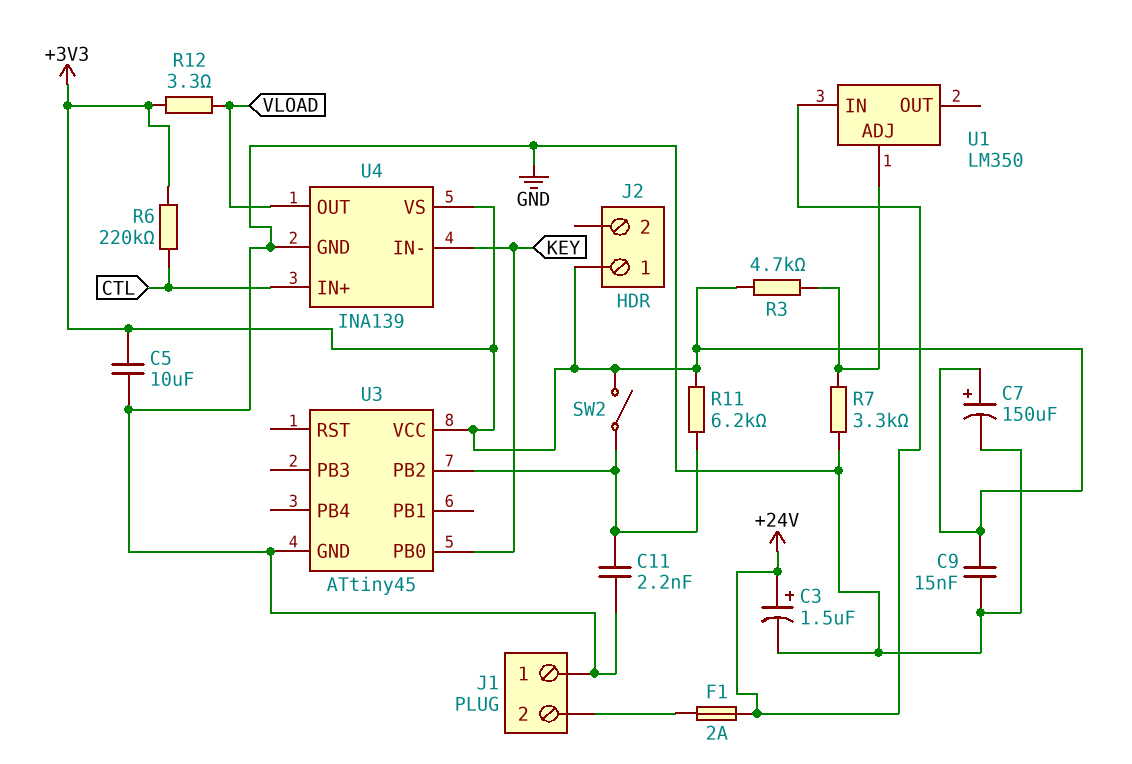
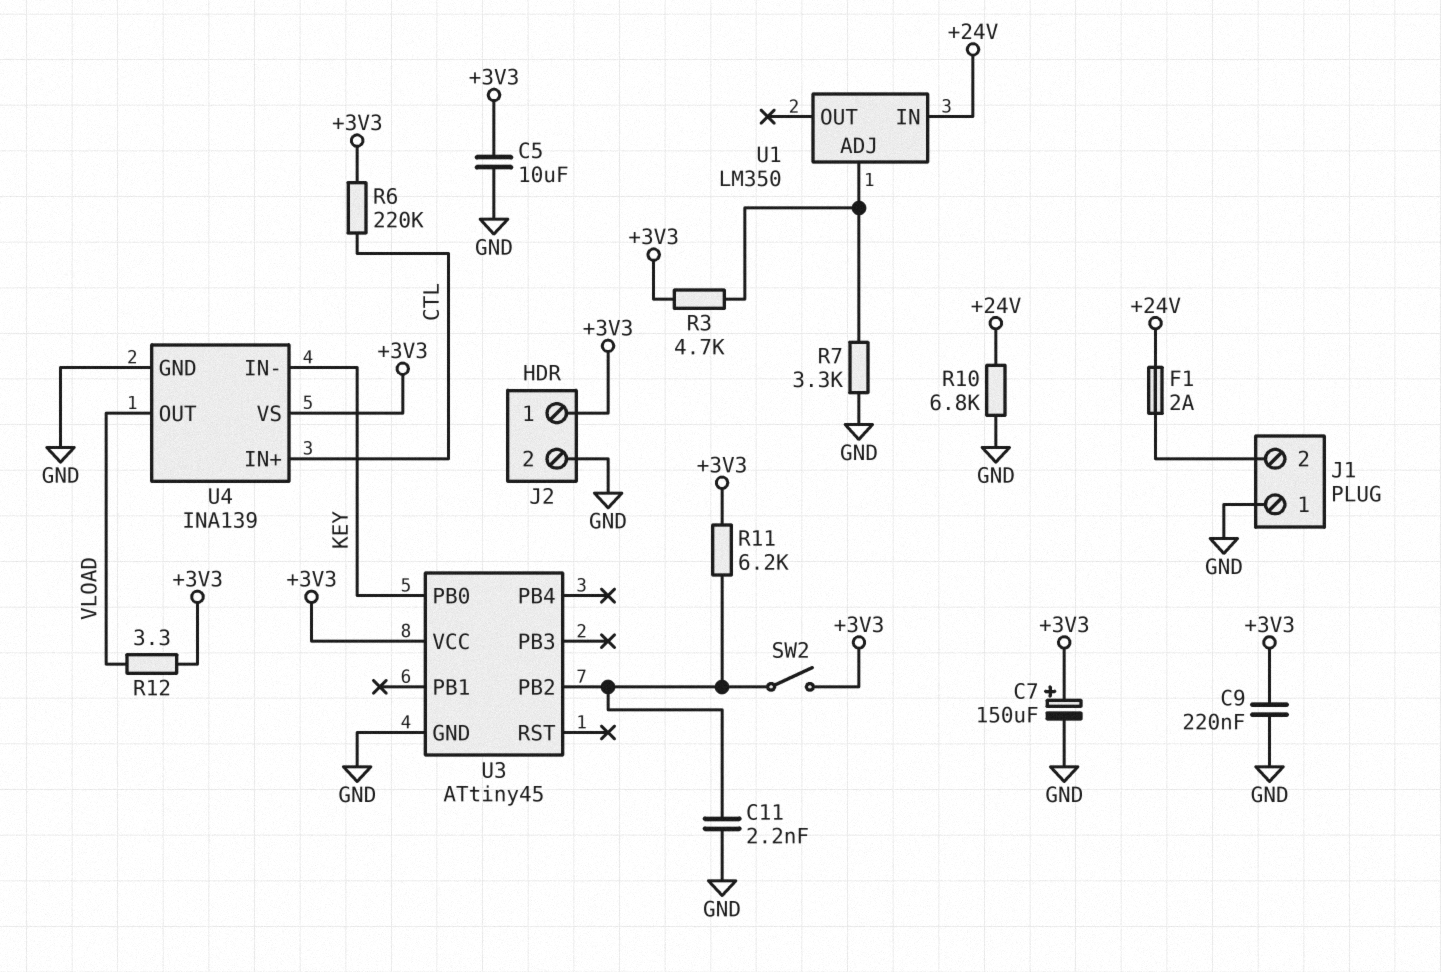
C3: 1.5uF (plus +24V, minus GND) -> none
C9: 15nF (+3V3, GND) -> 220nF (+3V3, GND)
J2 pin 2: none -> GND
R10: none -> 6.8k (+24V, GND)

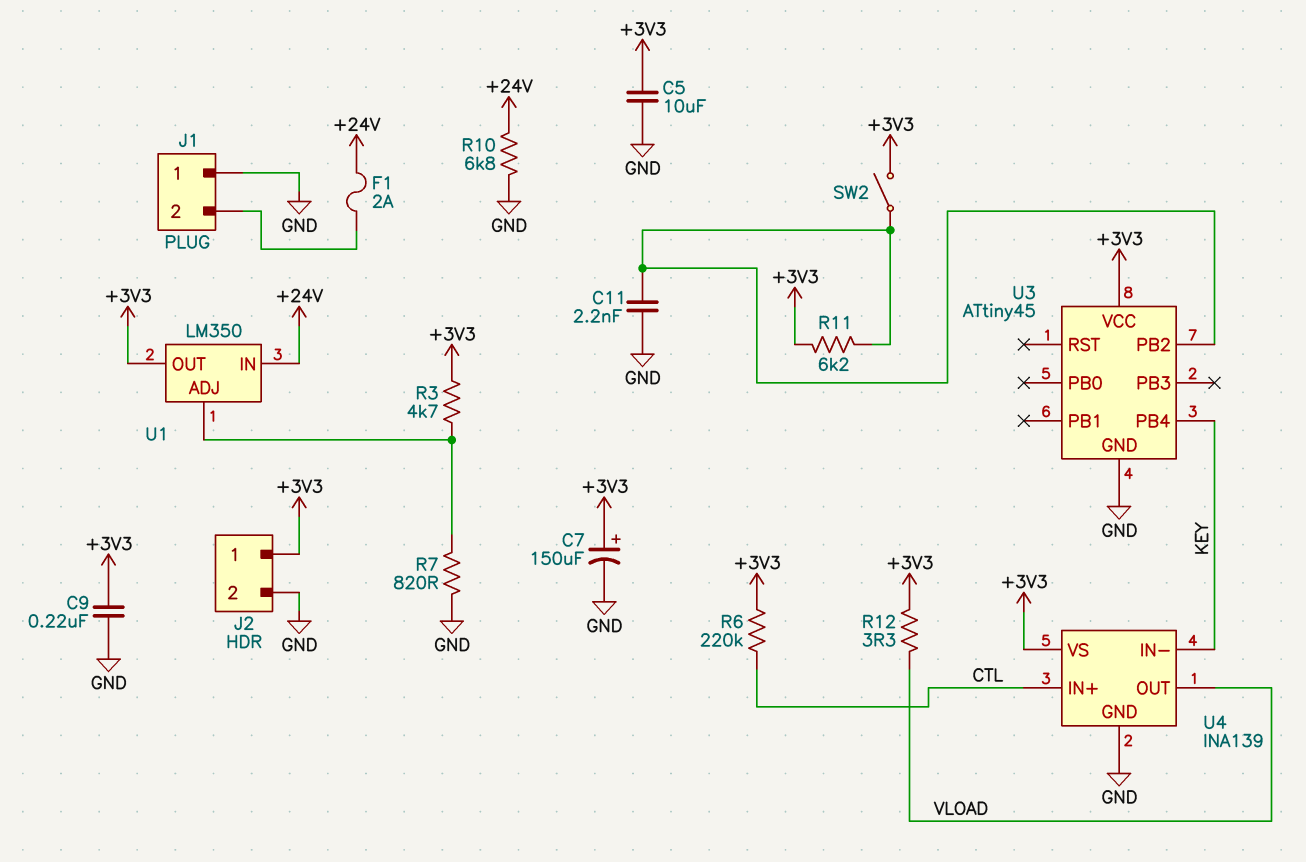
R7: 3.3k (GND, U1/ADJ) -> 820 (GND, U1/ADJ)
U1 pin OUT: none -> +3V3
U3 pin PB0: KEY -> none
U3 pin PB4: none -> KEY

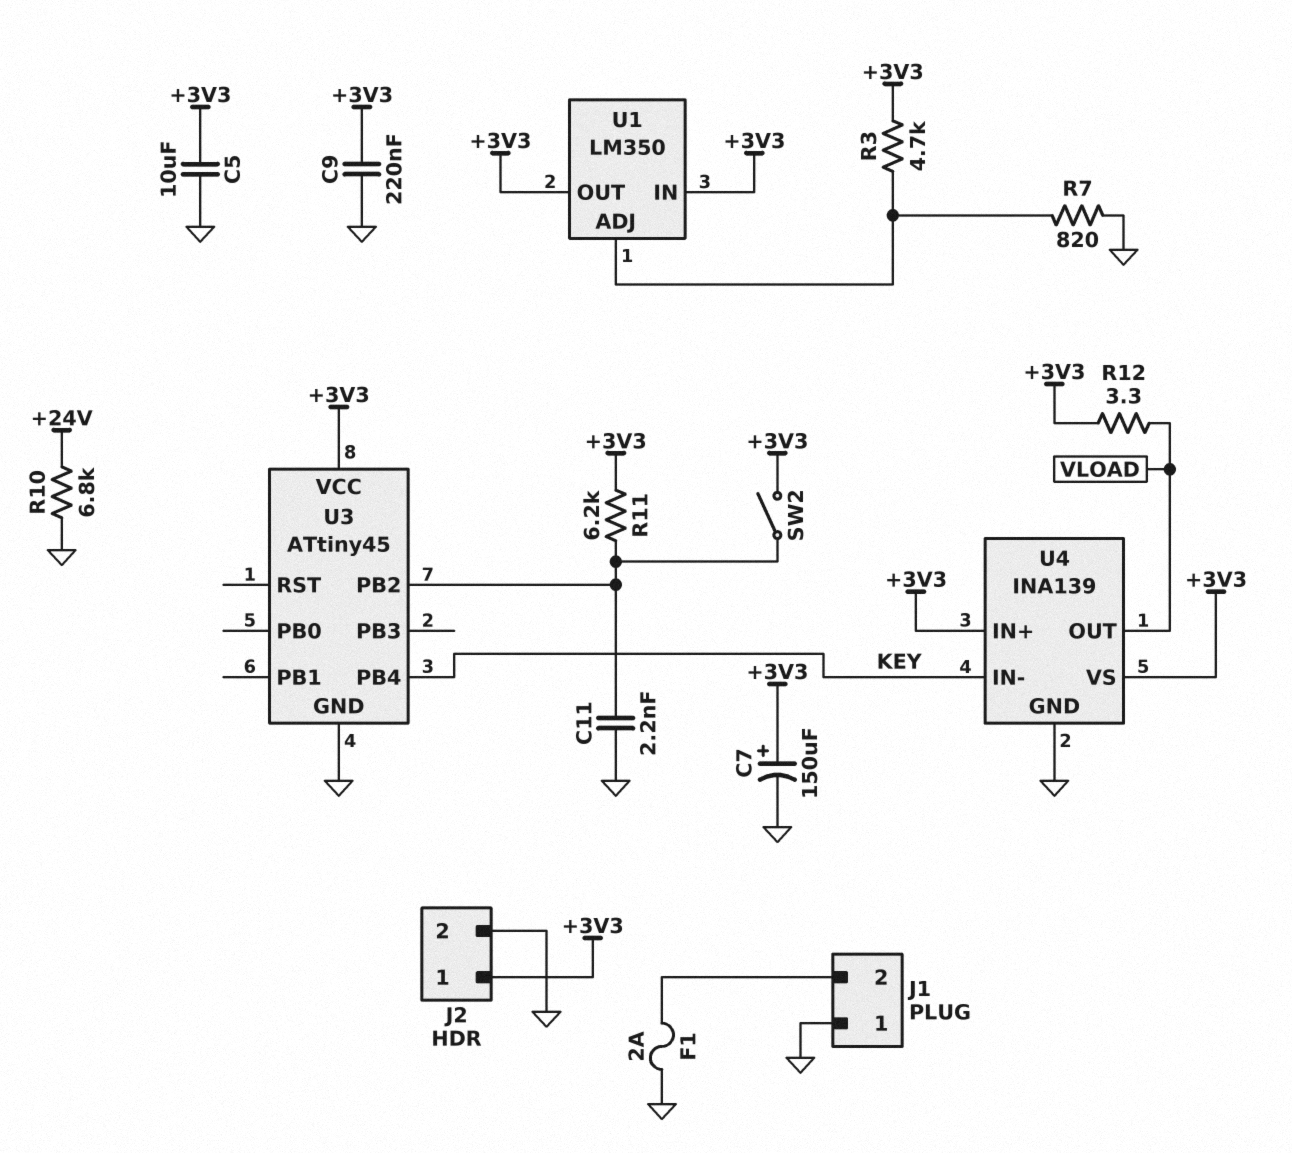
F1: 2A (+24V, J1/2) -> 2A (GND, J1/2)
R6: 220k (+3V3, CTL) -> none
U1 pin IN: +24V -> +3V3
U4 pin IN+: CTL -> +3V3

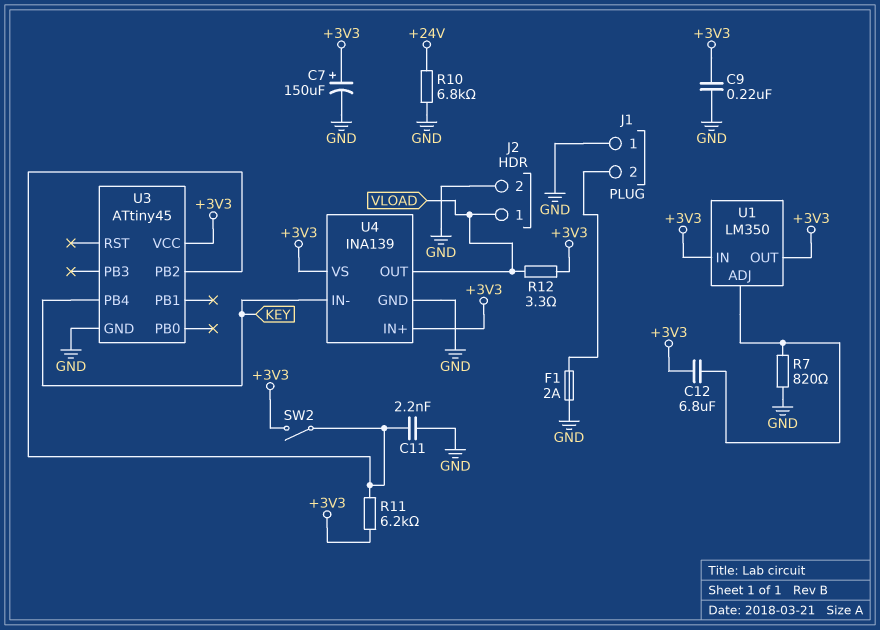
C5: 10uF (+3V3, GND) -> none
C12: none -> 6.8uF (+3V3, U1/ADJ)
J2 pin 1: +3V3 -> VLOAD
R3: 4.7k (+3V3, U1/ADJ) -> none

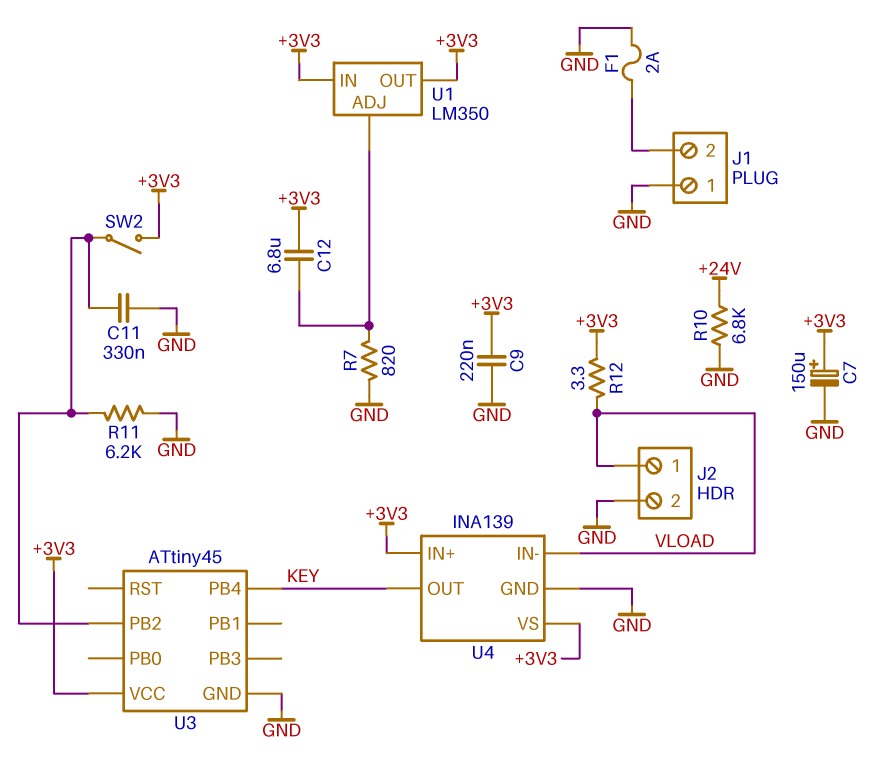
C11: 2.2nF (GND, U3/PB2) -> 330nF (GND, U3/PB2)
R11: 6.2k (+3V3, U3/PB2) -> 6.2k (GND, U3/PB2)
U4 pin IN-: KEY -> VLOAD
U4 pin OUT: VLOAD -> KEY

